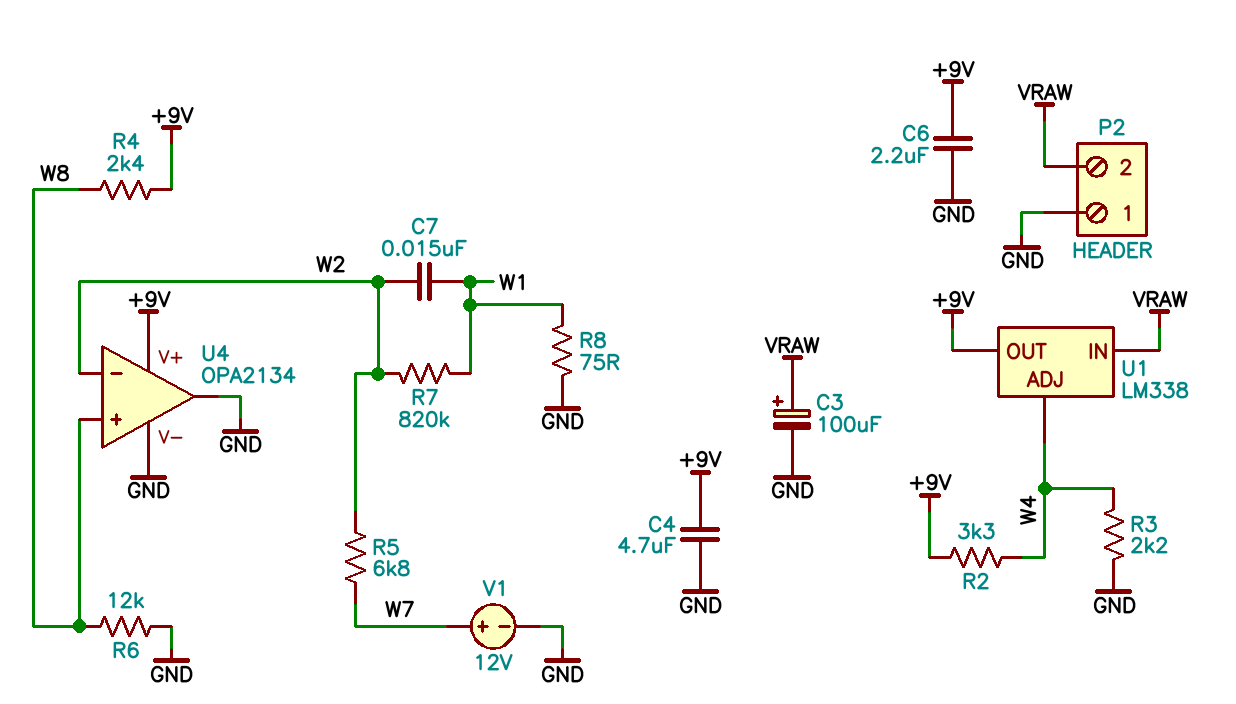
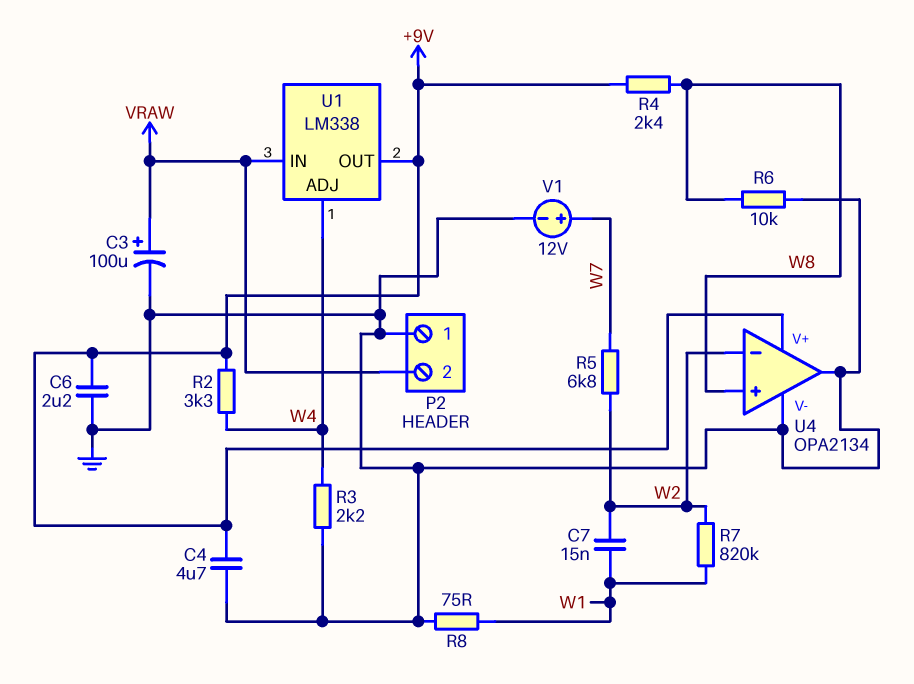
R6: 12k (GND, W8) -> 10k (GND, W8)

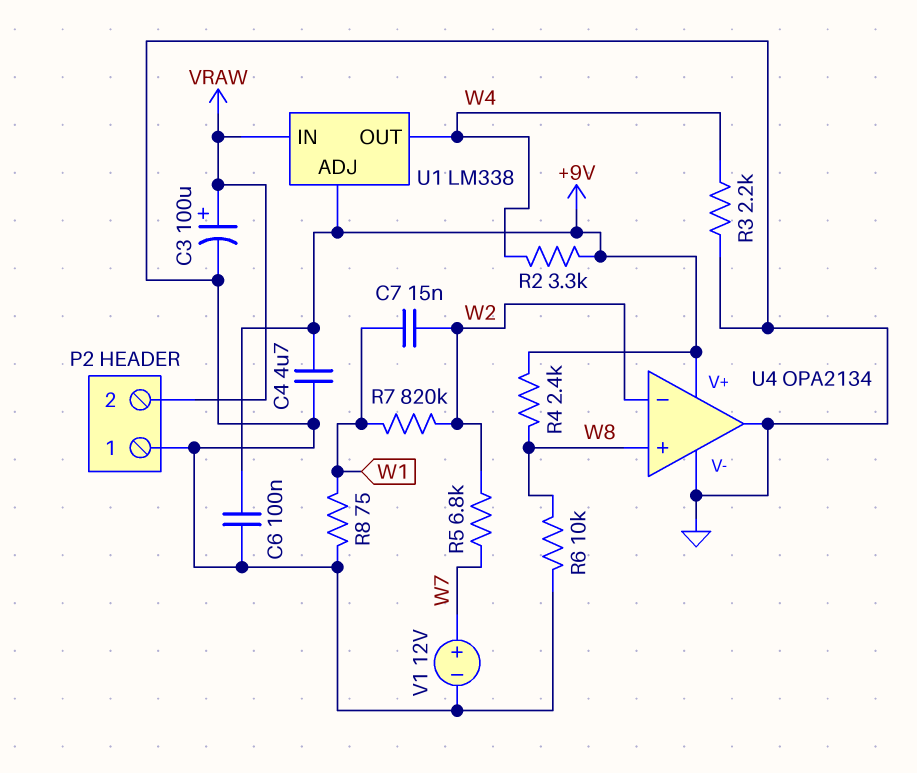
C6: 2.2uF (+9V, GND) -> 100nF (+9V, GND)
U1 pin ADJ: W4 -> +9V
U1 pin OUT: +9V -> W4

